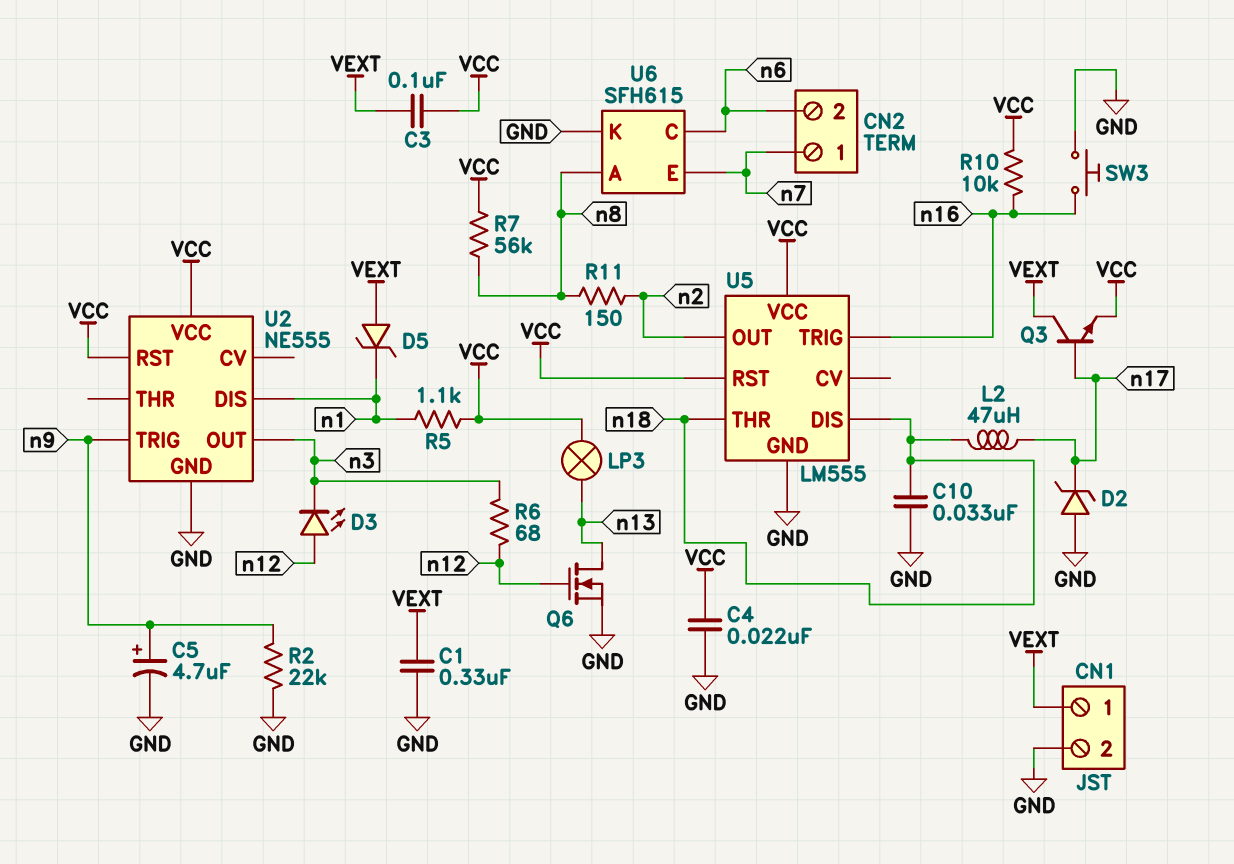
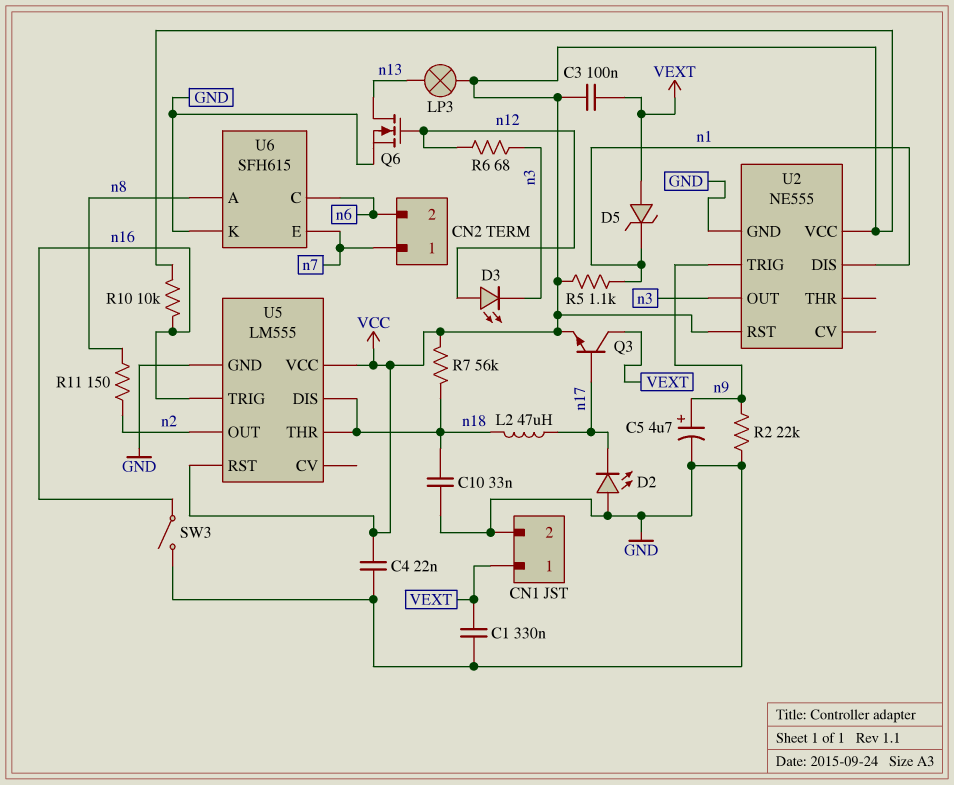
D2: zener (A GND, K n17) -> LED (A GND, K n17)
R7: 56k (VCC, n8) -> 56k (VCC, n18)
SW3: button (GND, n16) -> switch (GND, n16)

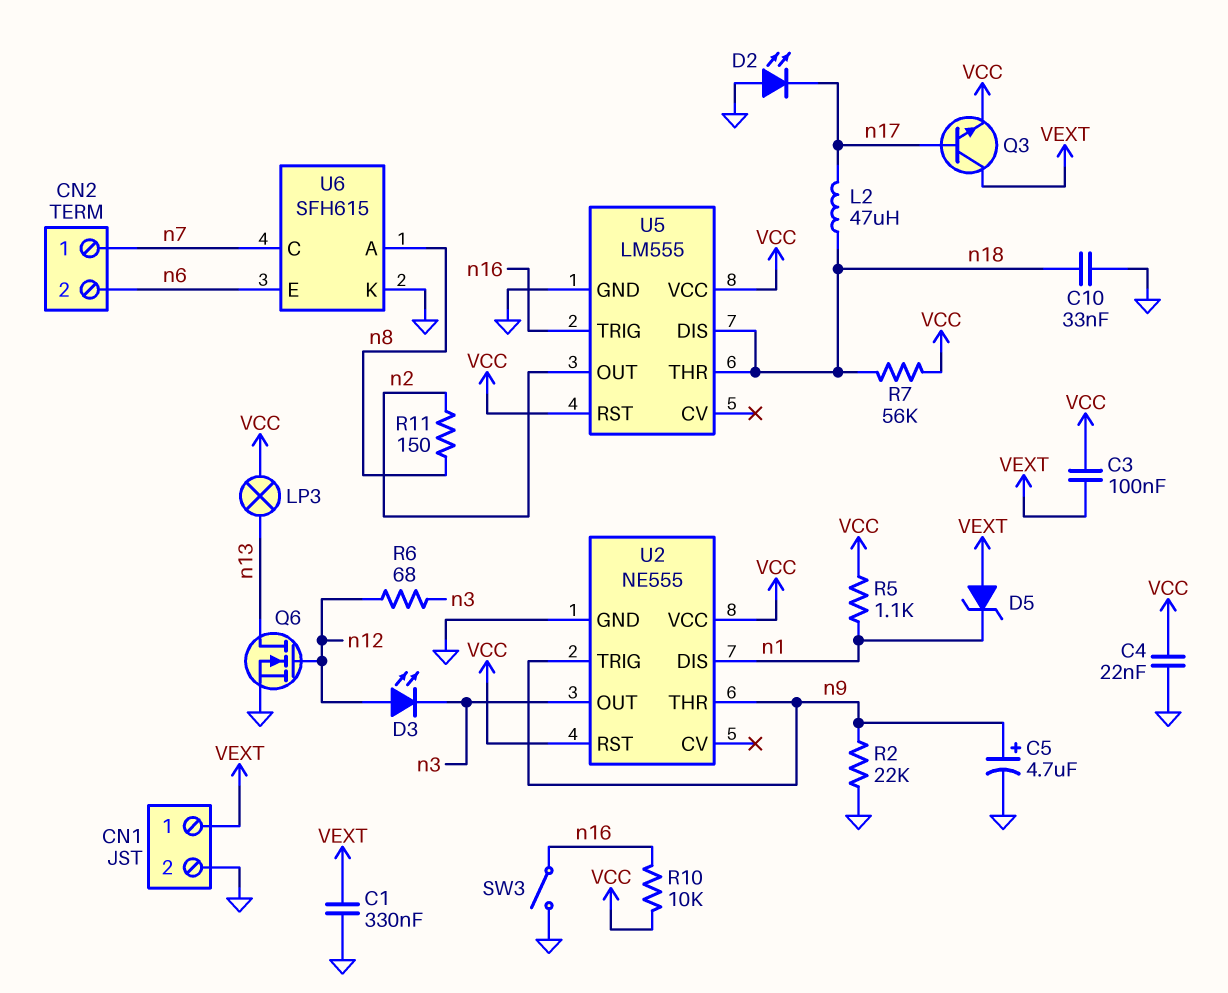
U2 pin THR: none -> n9
U6 pin C: n6 -> n7
U6 pin E: n7 -> n6

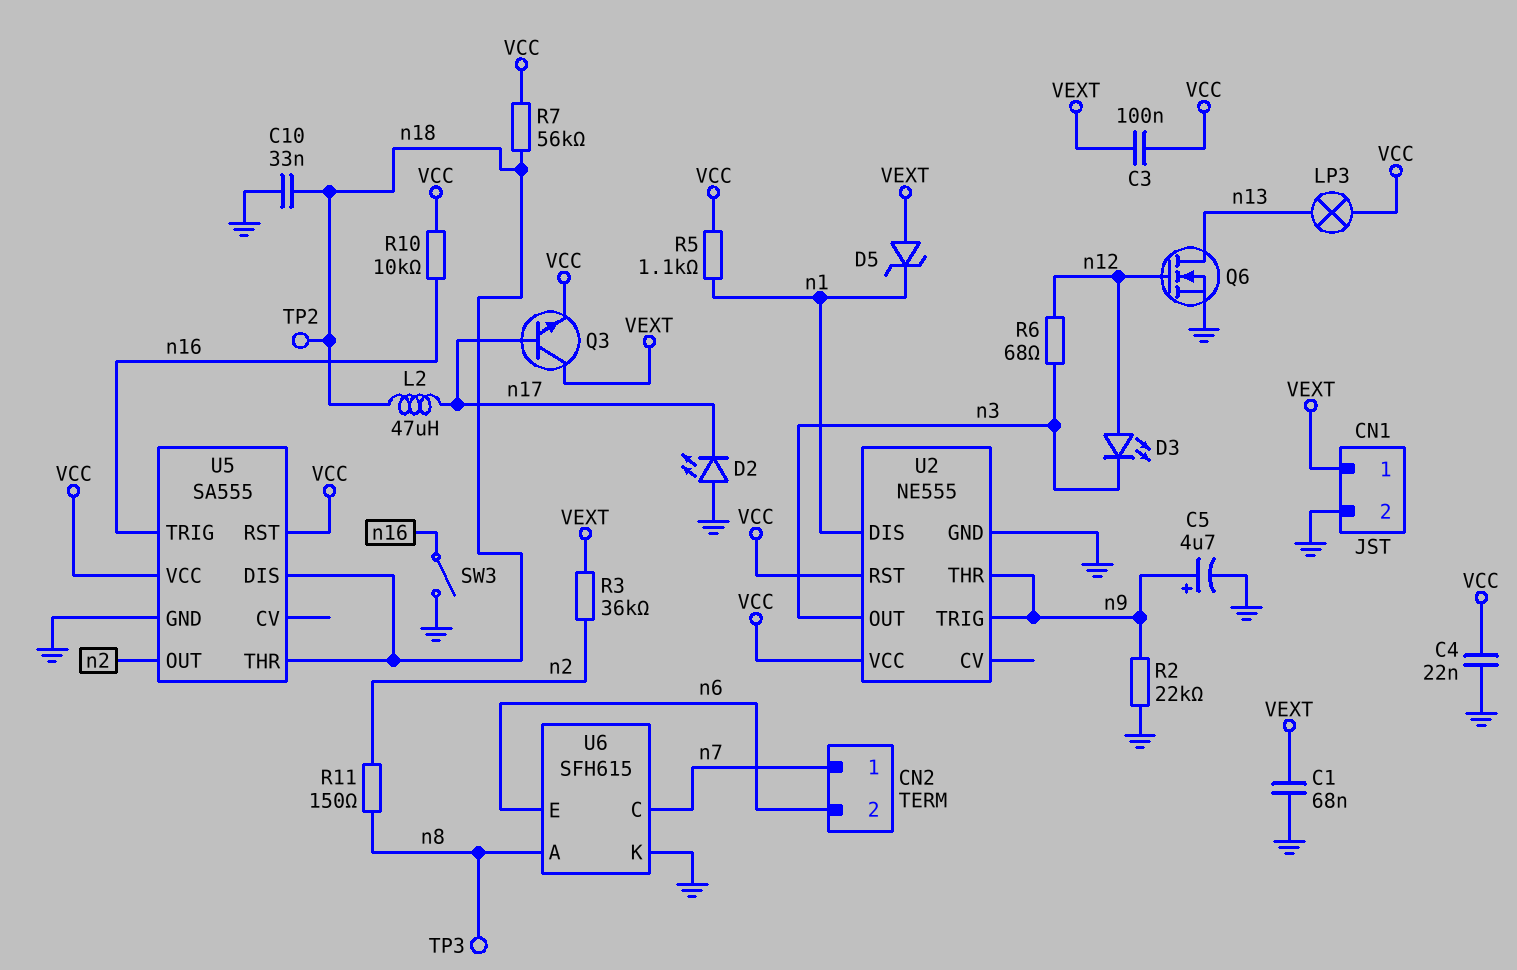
C1: 330nF (GND, VEXT) -> 68nF (GND, VEXT)
R3: none -> 36k (VEXT, n2)
TP2: none -> test point (n18)
TP3: none -> test point (n8)
U5: LM555 -> SA555

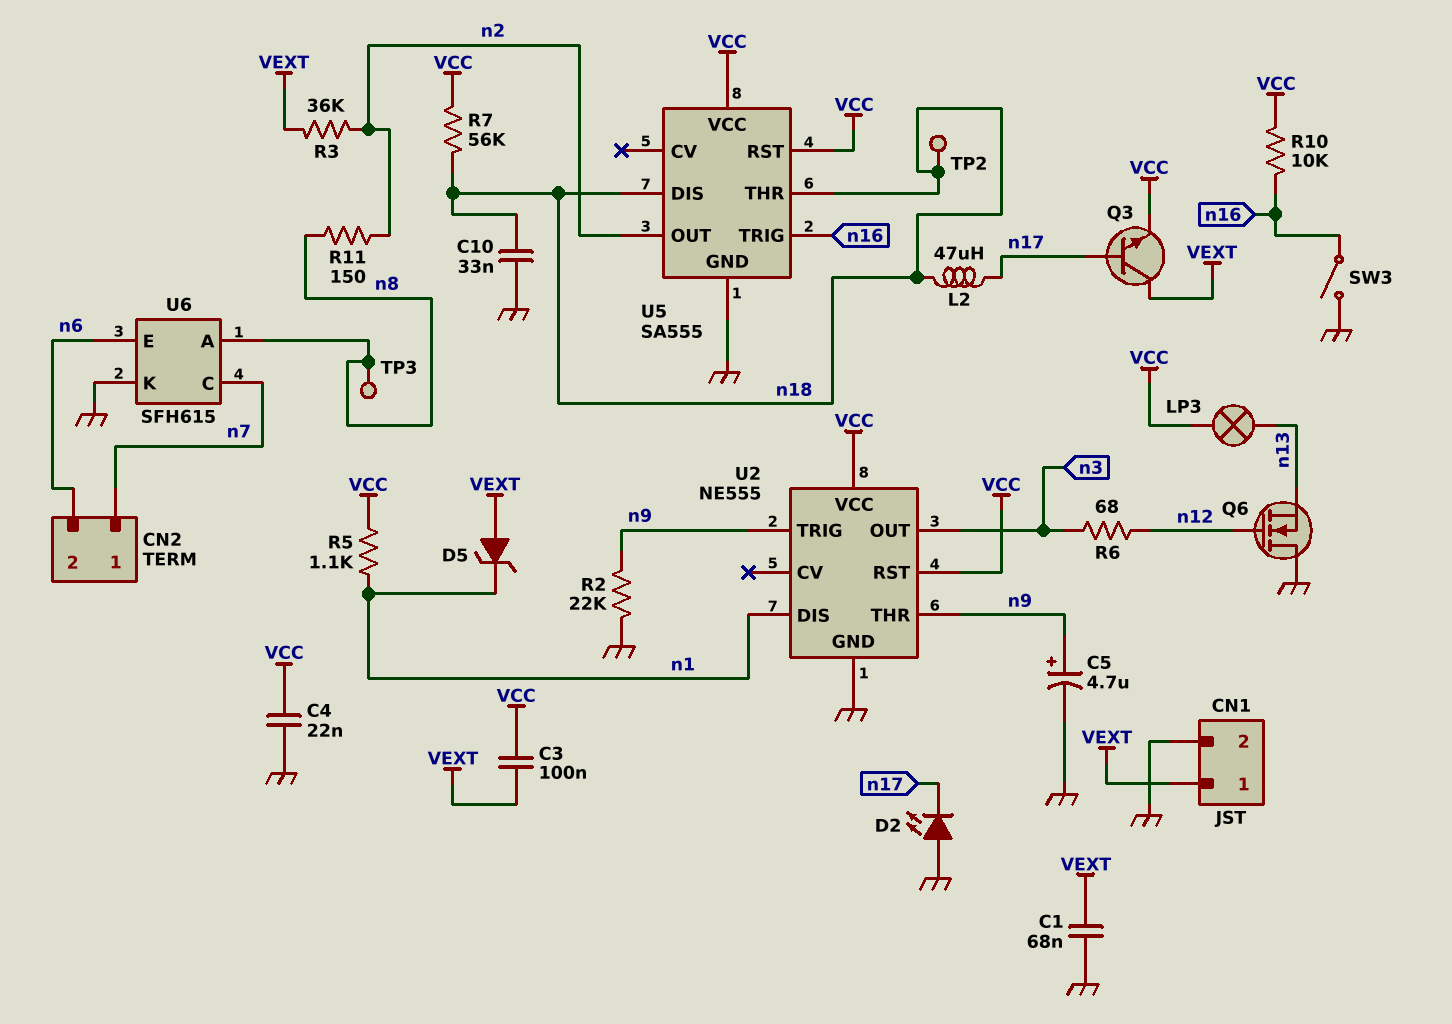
D3: LED (A n12, K n3) -> none
Q6: NMOS (G n12, D n13, S GND) -> NMOS (G n12, D GND, S n13)

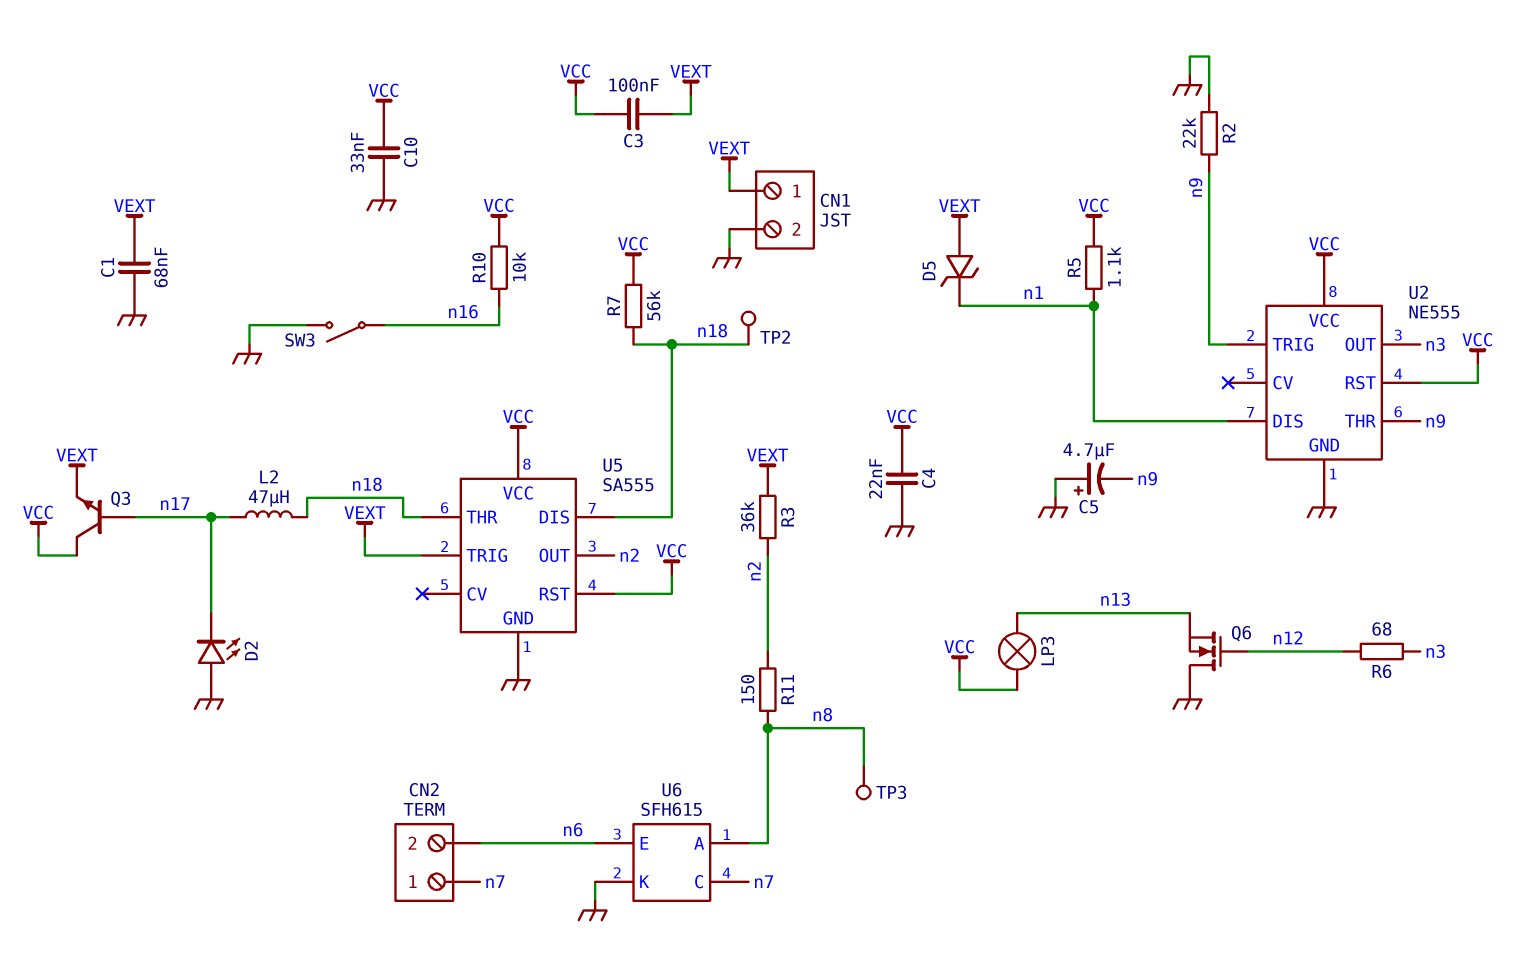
C5: 4.7uF (plus n9, minus GND) -> 4.7uF (plus GND, minus n9)
C10: 33nF (GND, n18) -> 33nF (GND, VCC)
Q3: NPN (B n17, C VEXT, E VCC) -> NPN (B n17, C VCC, E VEXT)
U5 pin TRIG: n16 -> VEXT

